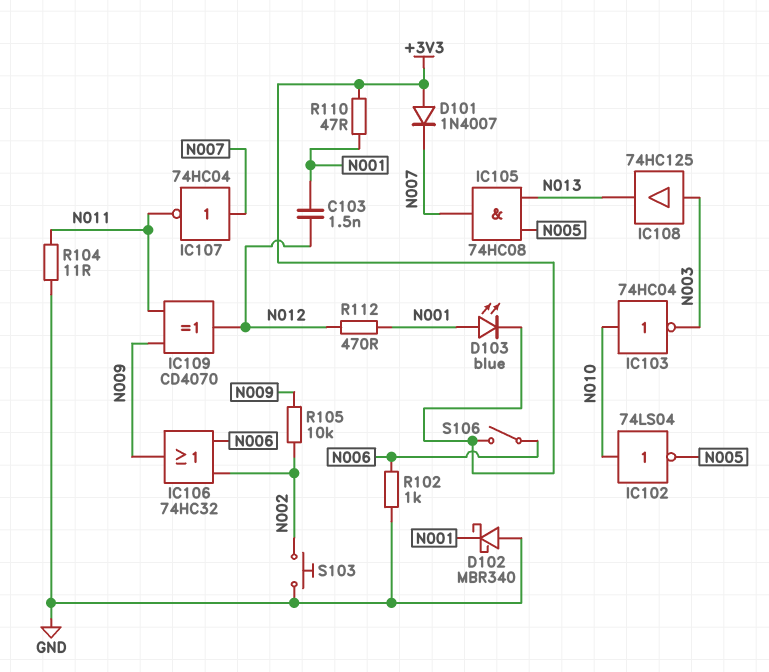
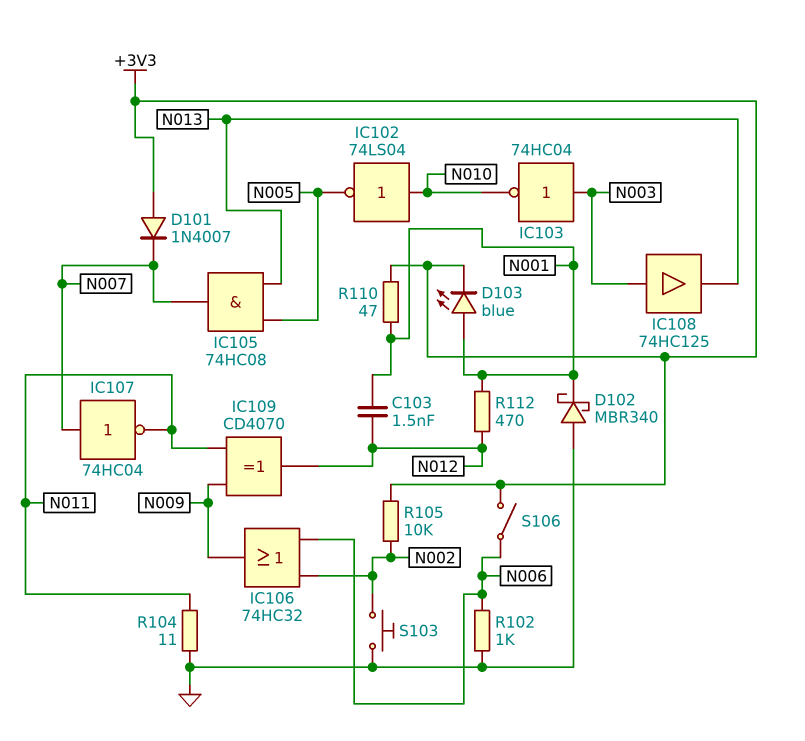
IC103: NOT 74HC04 (in N010, out N003) -> NOT 74HC04 (in N003, out N010)
R105: 10k (N002, N009) -> 10k (+3V3, N002)

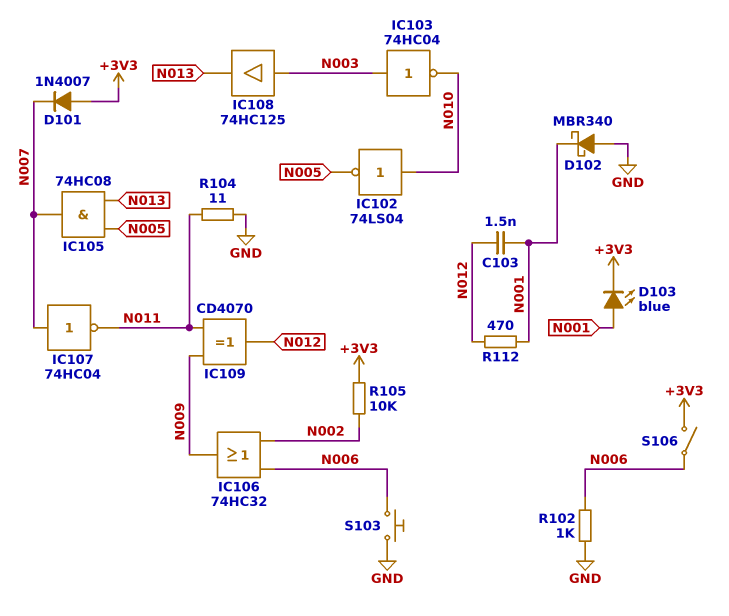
R110: 47 (+3V3, N001) -> none
S103: button (GND, N002) -> button (GND, N006)

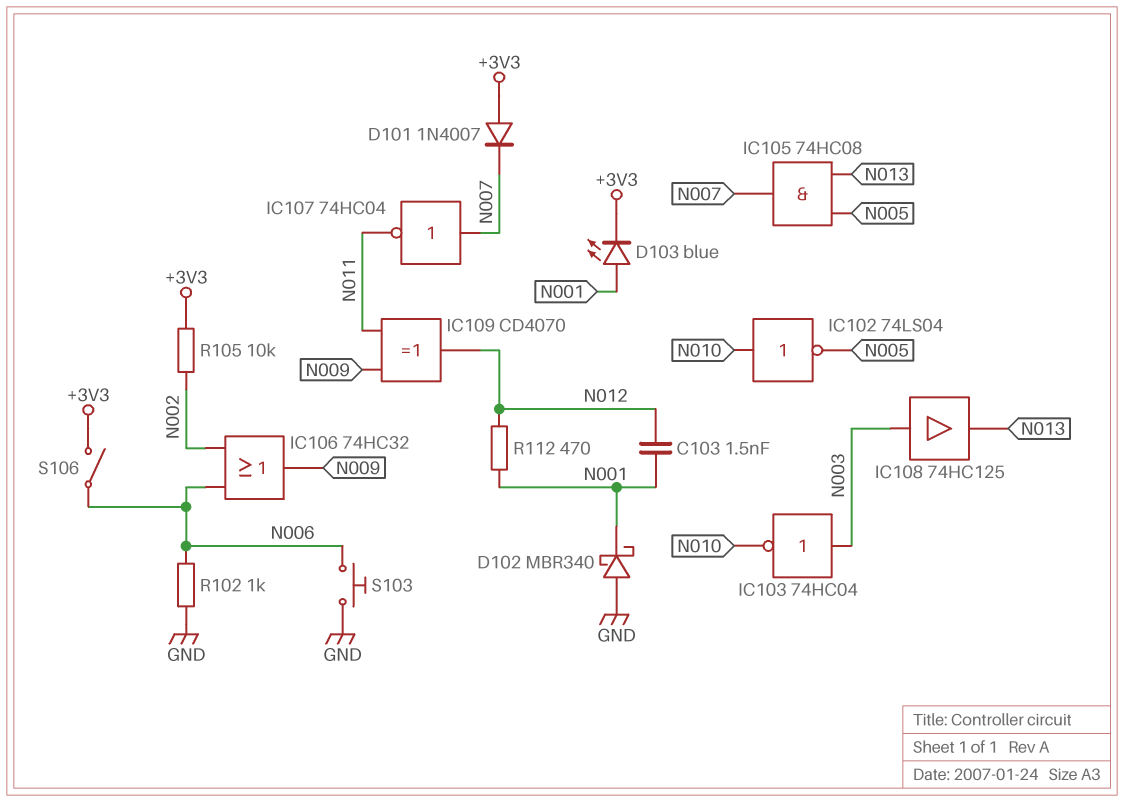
R104: 11 (GND, N011) -> none

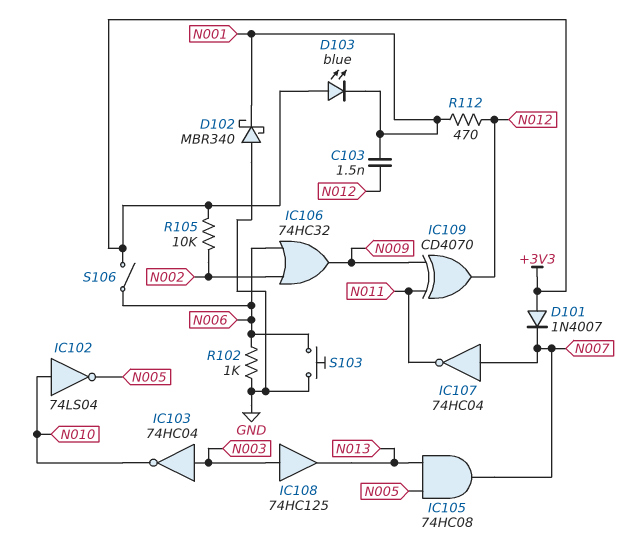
D103: LED blue (A N001, K +3V3) -> LED blue (A +3V3, K N001)

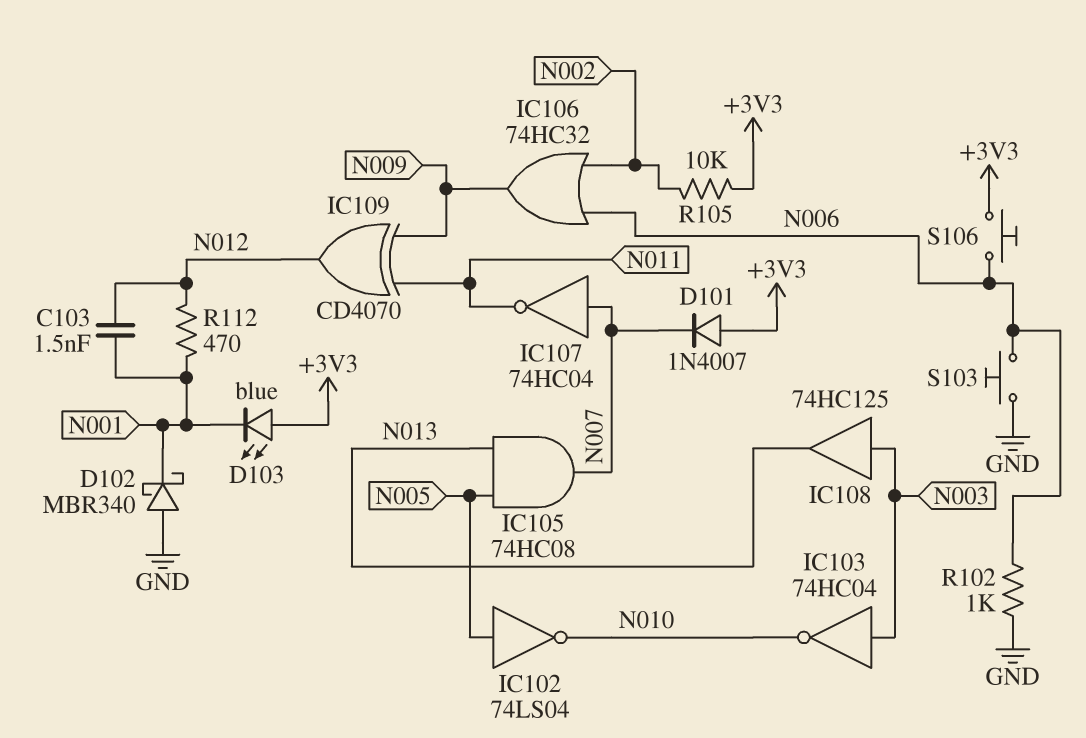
IC102: NOT 74LS04 (in N010, out N005) -> NOT 74LS04 (in N005, out N010)
S106: switch (+3V3, N006) -> button (+3V3, N006)

